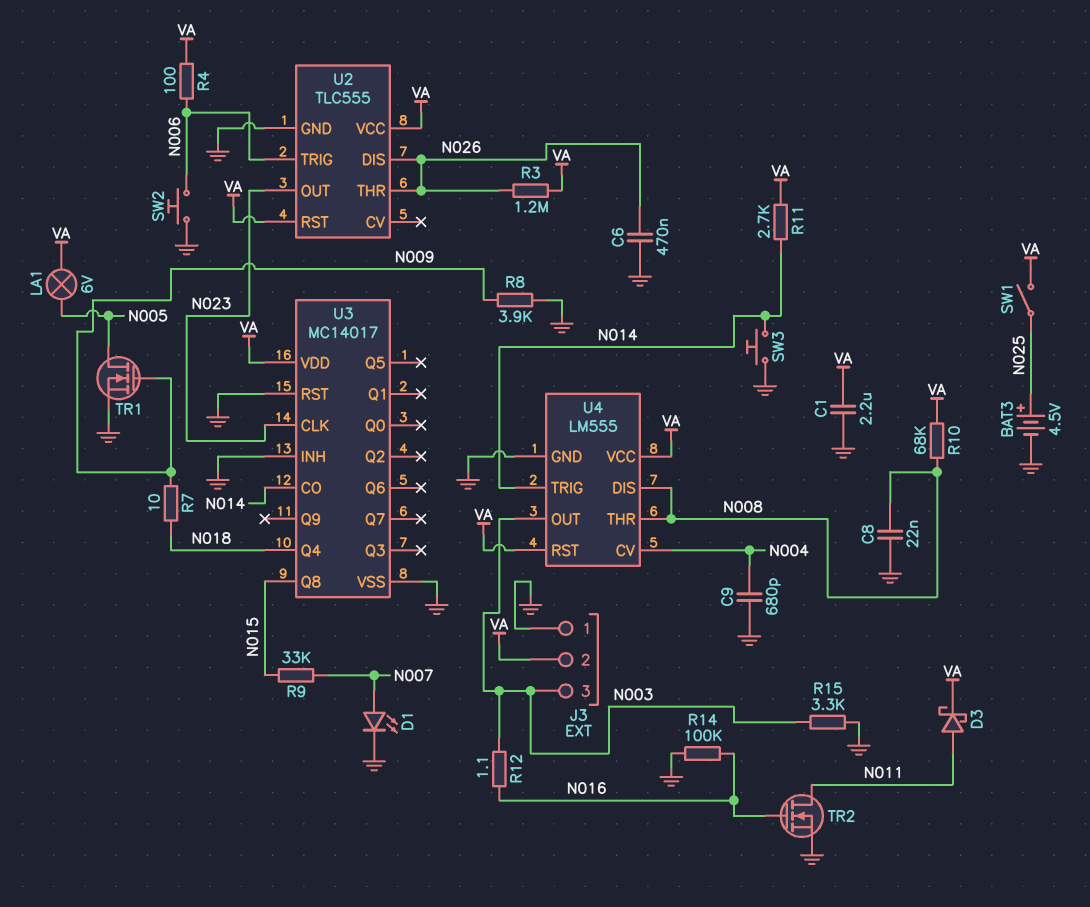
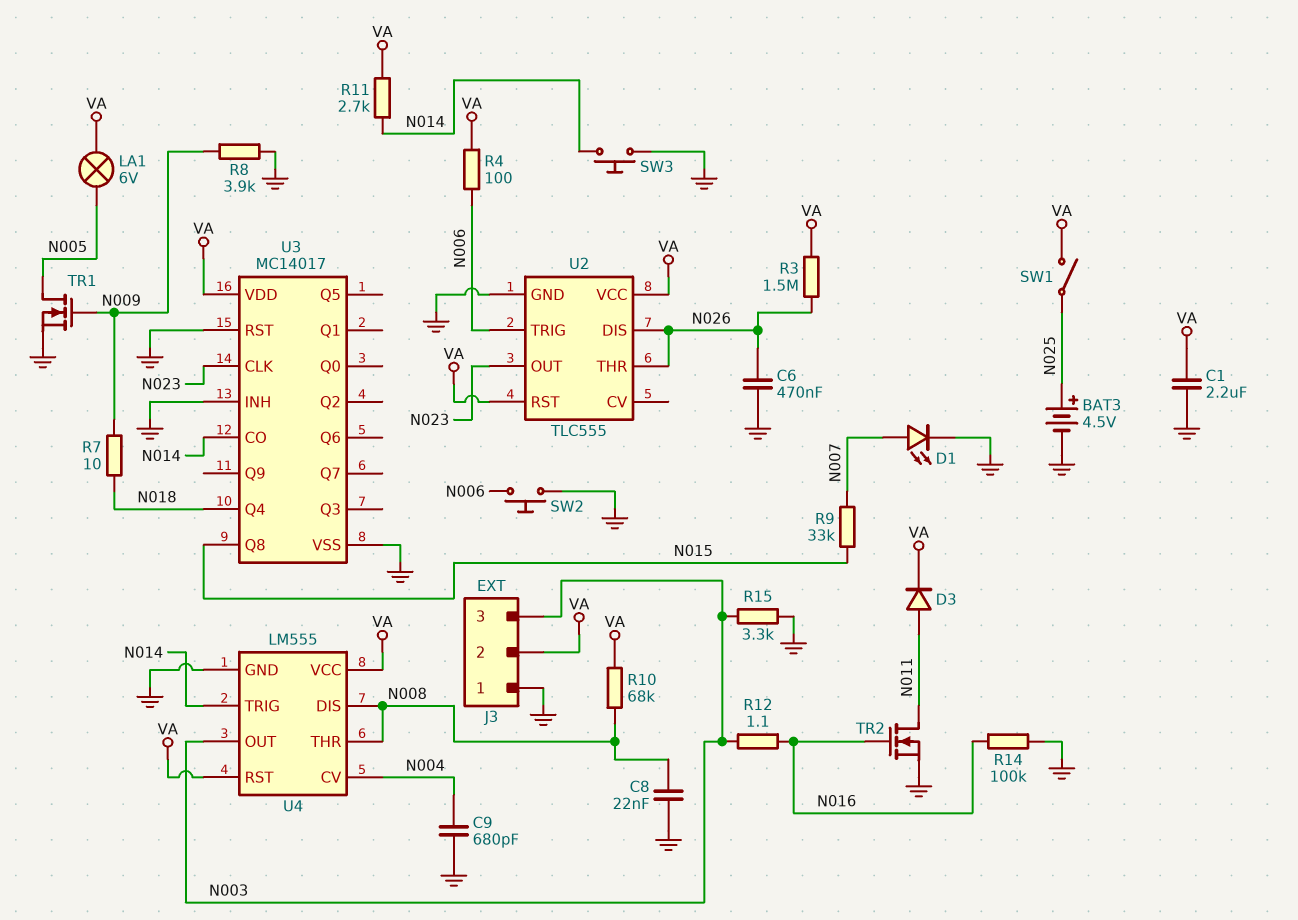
D3: schottky (A N011, K VA) -> diode (A N011, K VA)
R3: 1.2M (N026, VA) -> 1.5M (N026, VA)

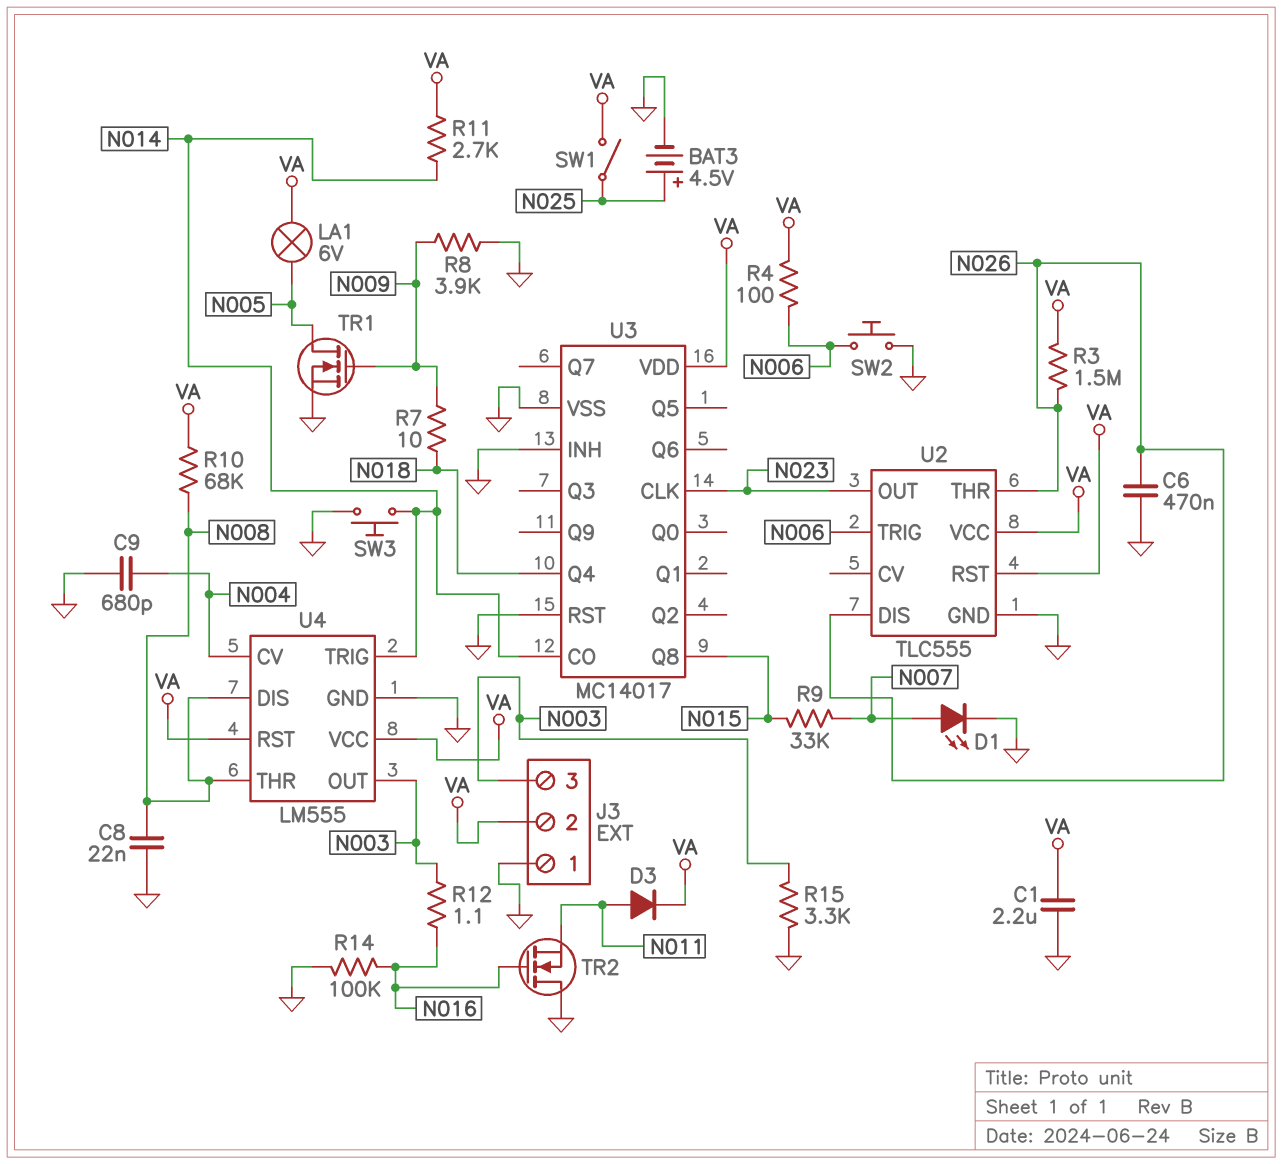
TR2: NMOS (G N016, D N011, S GND) -> NMOS (G N016, D GND, S N011)

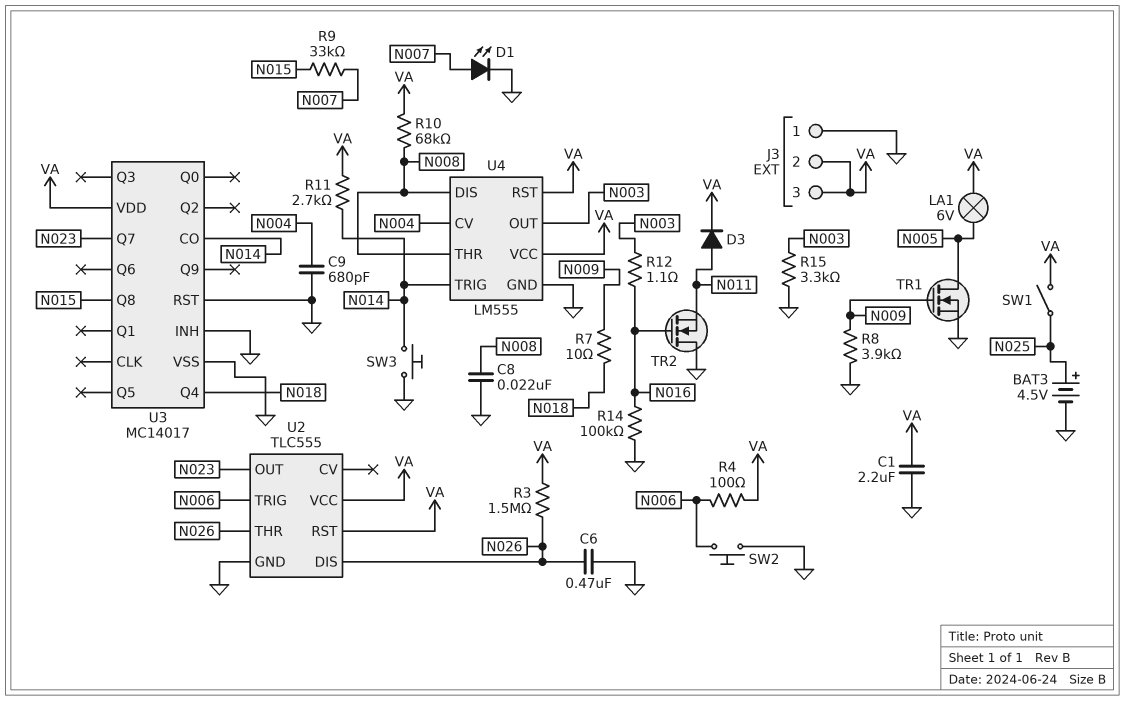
J3 pin 3: N003 -> VA
U3 pin CLK: N023 -> none
U3 pin Q7: none -> N023

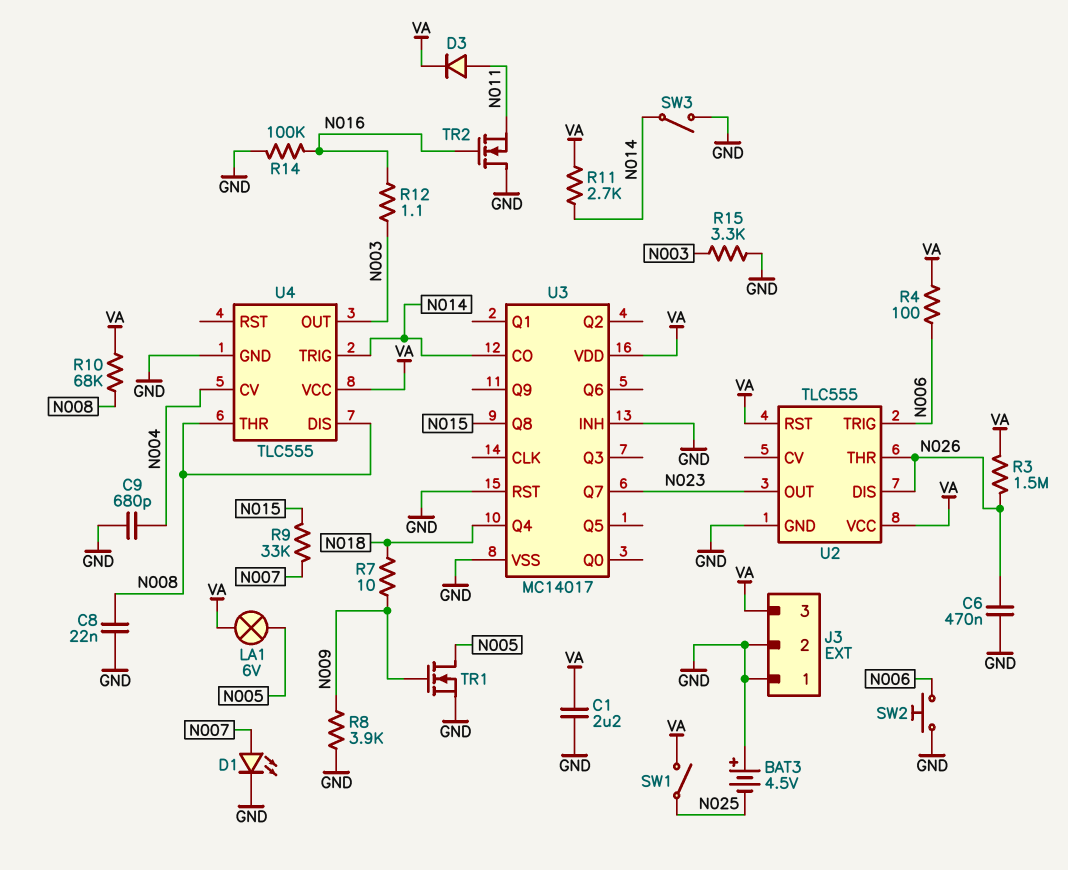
BAT3: 4.5V (plus N025, minus GND) -> 4.5V (plus GND, minus N025)
J3 pin 2: VA -> GND
SW3: button (GND, N014) -> switch (GND, N014)
U4: LM555 -> TLC555
U4 pin RST: VA -> none

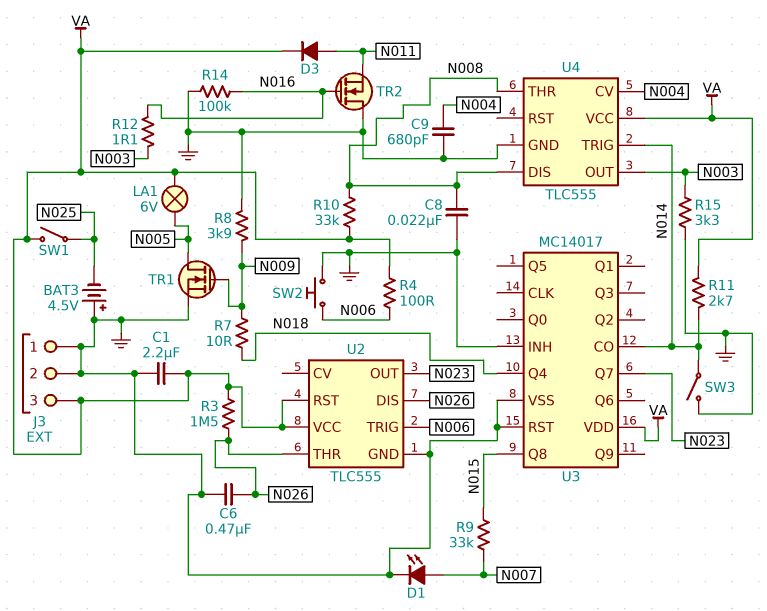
R10: 68k (N008, VA) -> 33k (N008, VA)

